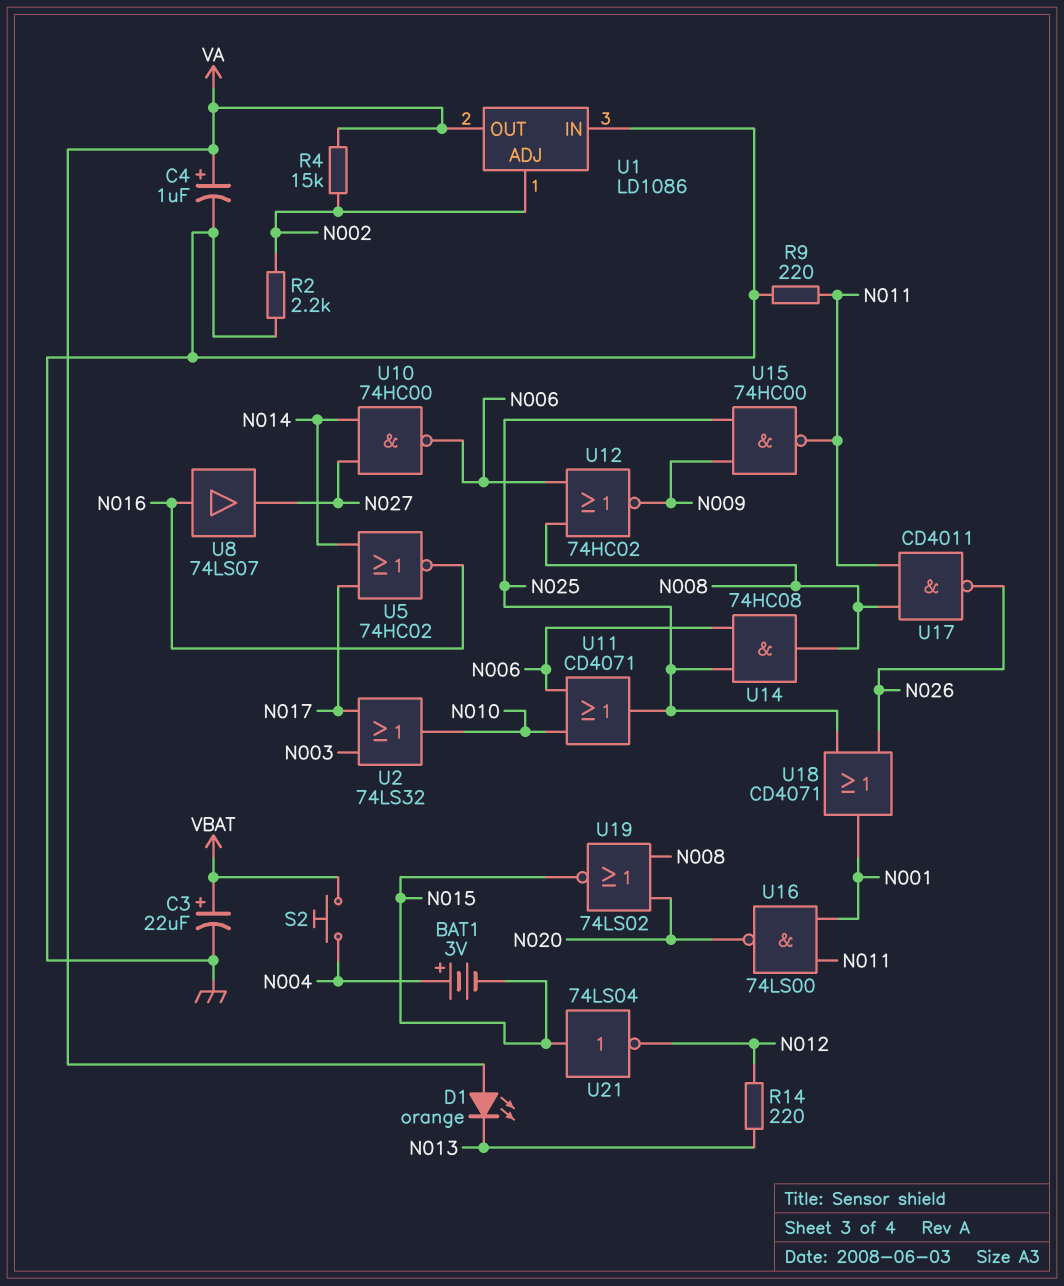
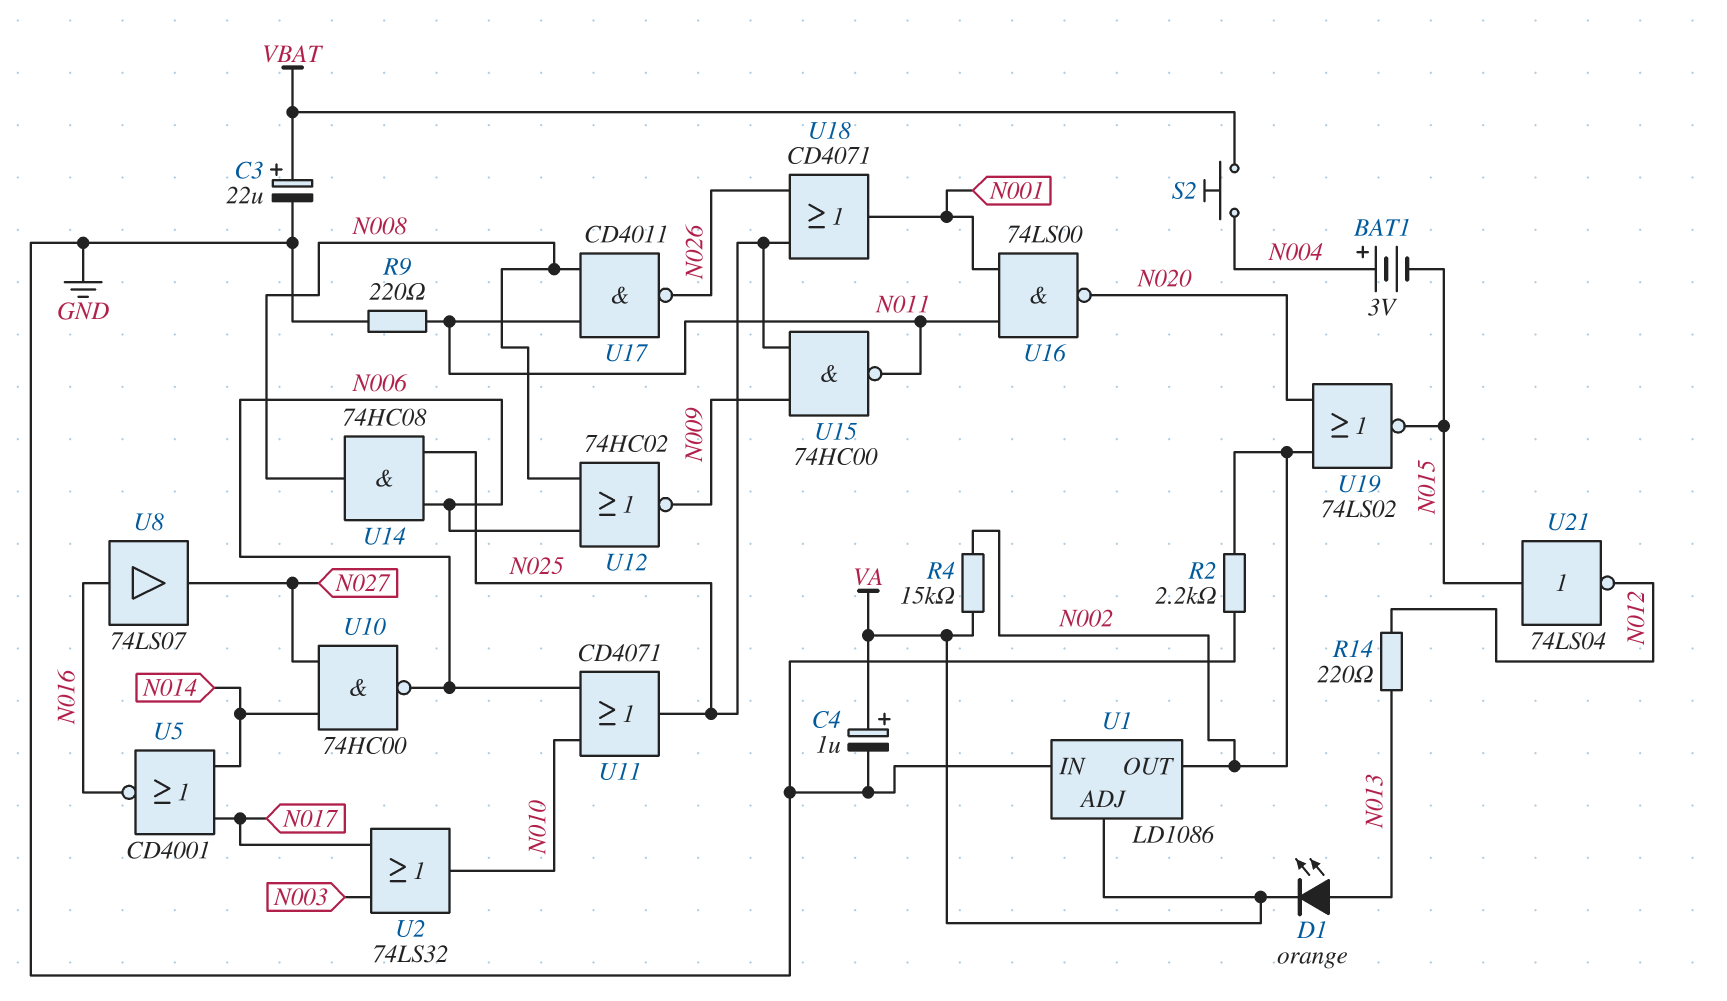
D1: LED orange (A VA, K N013) -> LED orange (A N013, K VA)
U1 pin ADJ: N002 -> VA
U1 pin OUT: VA -> N002
U5: NOR 74HC02 (in N014, in N017, out N016) -> NOR CD4001 (in N014, in N017, out N016)
U19: NOR 74LS02 (in N008, in N020, out N015) -> NOR 74LS02 (in N002, in N020, out N015)

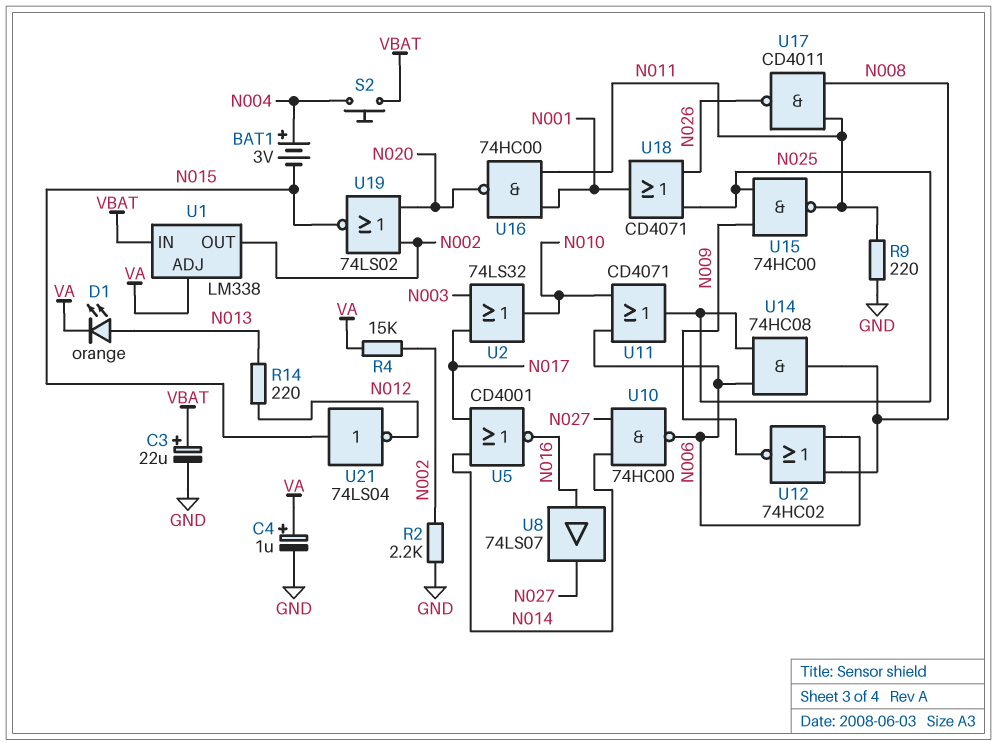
U1: LD1086 -> LM338
U1 pin IN: GND -> VBAT
U16: NAND 74LS00 (in N001, in N011, out N020) -> NAND 74HC00 (in N001, in N011, out N020)

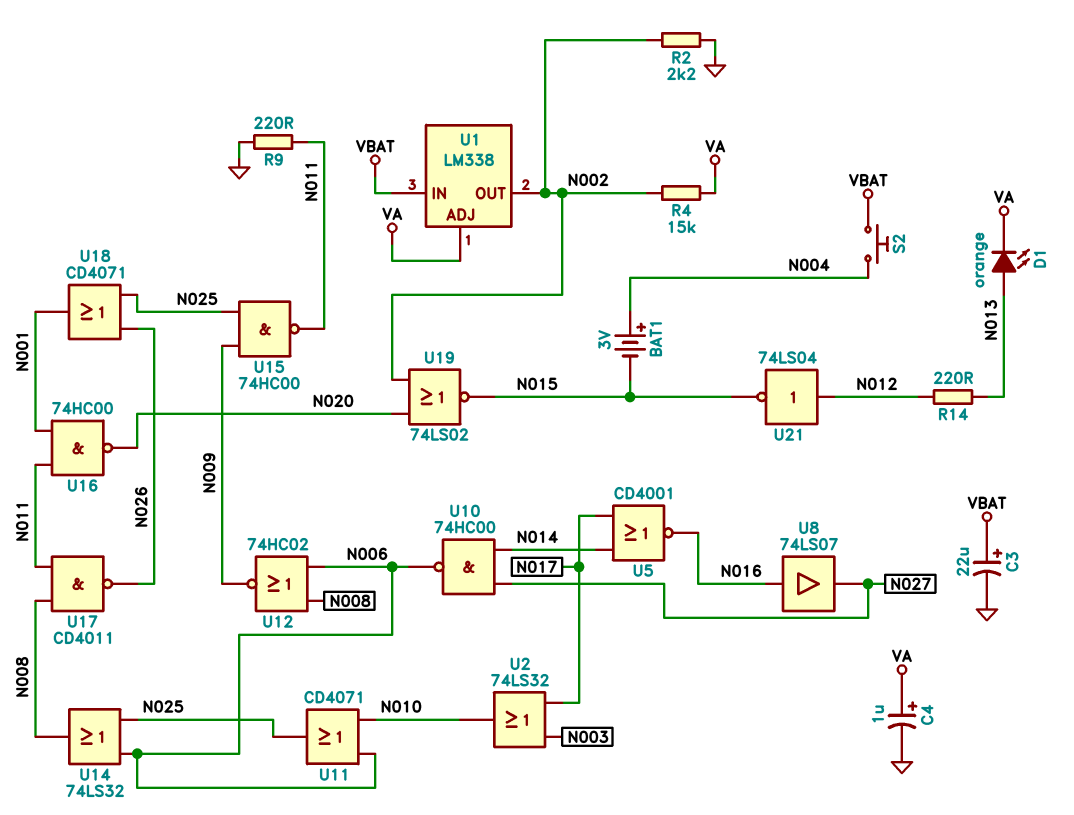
U14: AND 74HC08 (in N006, in N025, out N008) -> OR 74LS32 (in N006, in N025, out N008)
U21: NOT 74LS04 (in N015, out N012) -> NOT 74LS04 (in N012, out N015)

